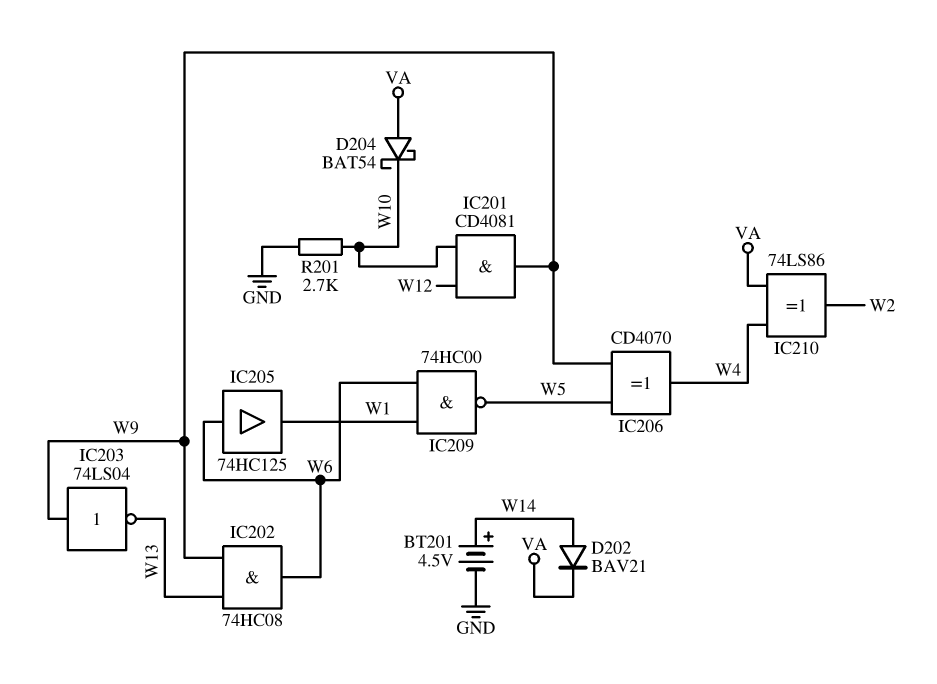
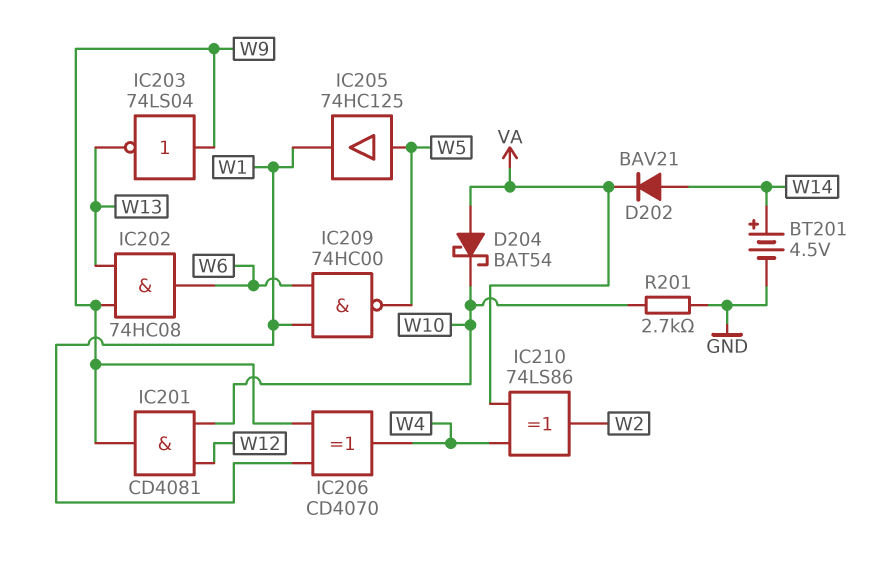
IC205: buffer 74HC125 (in W6, out W1) -> buffer 74HC125 (in W5, out W1)
IC206: XOR CD4070 (in W5, in W9, out W4) -> XOR CD4070 (in W1, in W9, out W4)

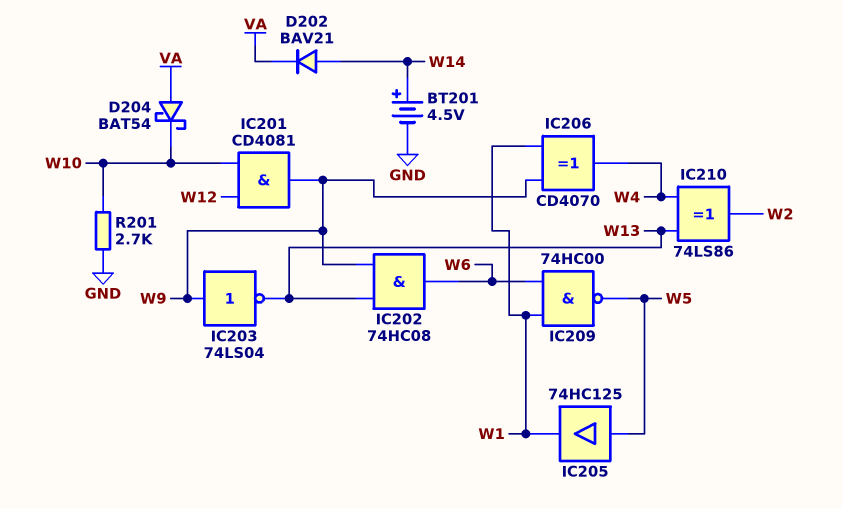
IC210: XOR 74LS86 (in VA, in W4, out W2) -> XOR 74LS86 (in W4, in W13, out W2)

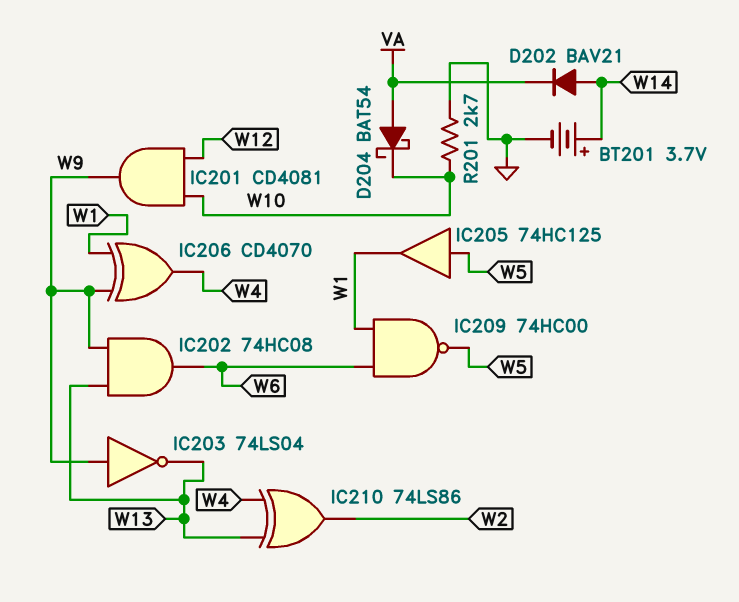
BT201: 4.5V (plus W14, minus GND) -> 3.7V (plus W14, minus GND)

